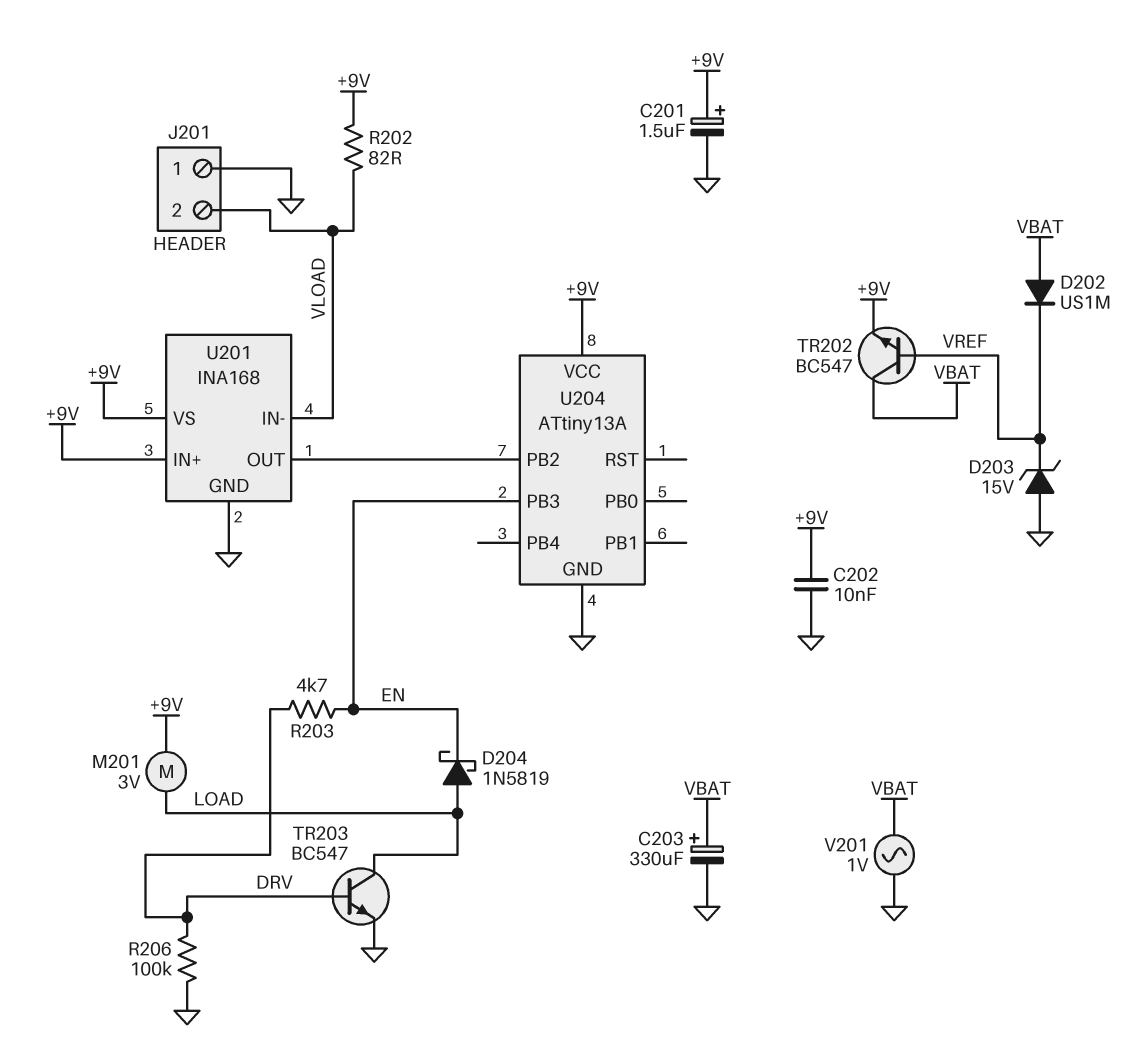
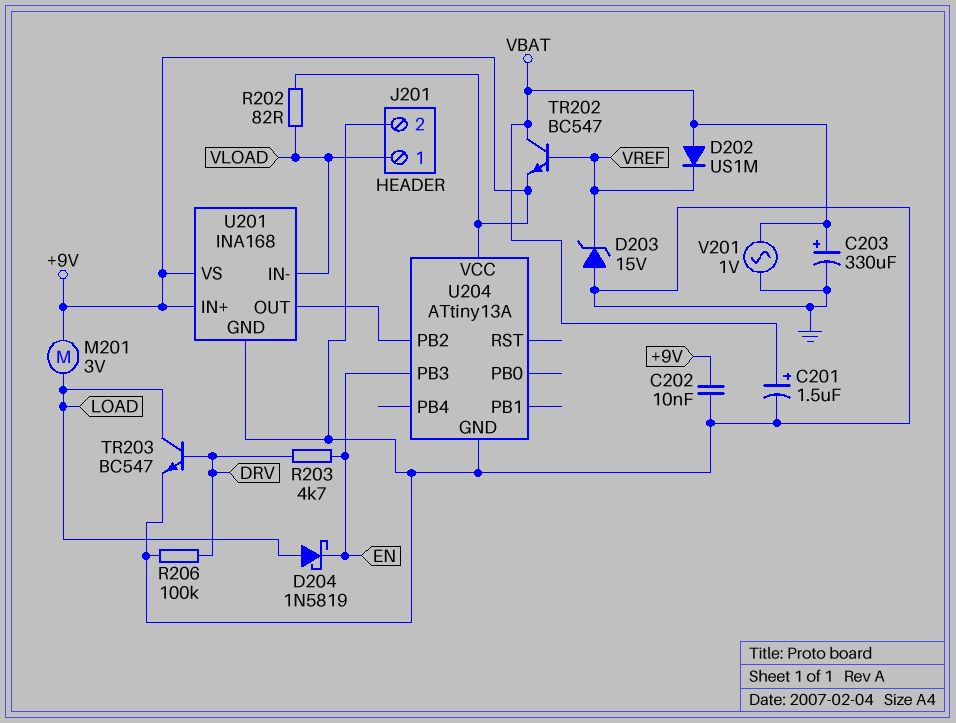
C201: 1.5uF (plus +9V, minus GND) -> 1.5uF (plus VBAT, minus GND)
J201 pin 1: GND -> VLOAD
J201 pin 2: VLOAD -> GND

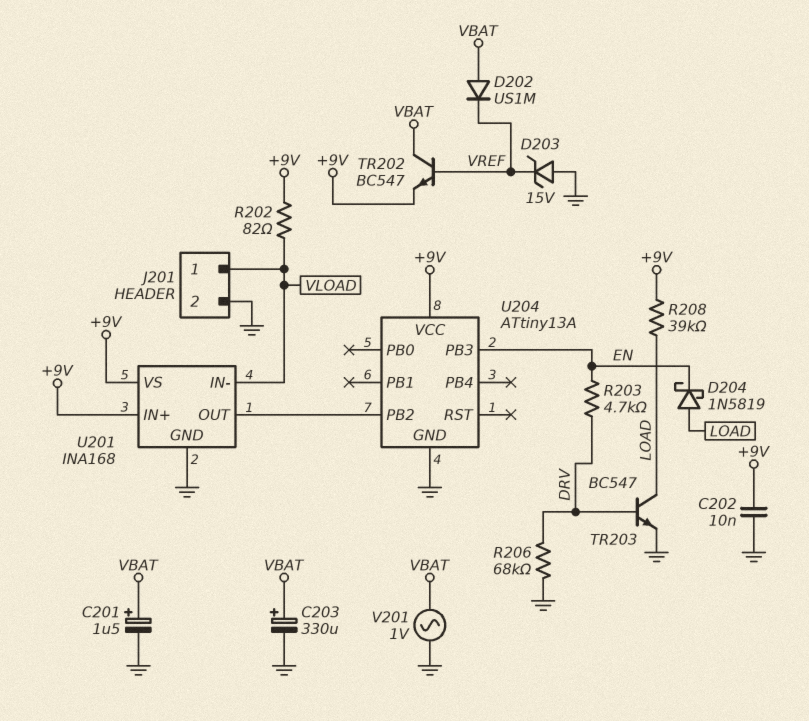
M201: motor 3V (+9V, LOAD) -> none
R206: 100k (DRV, GND) -> 68k (DRV, GND)
R208: none -> 39k (+9V, LOAD)

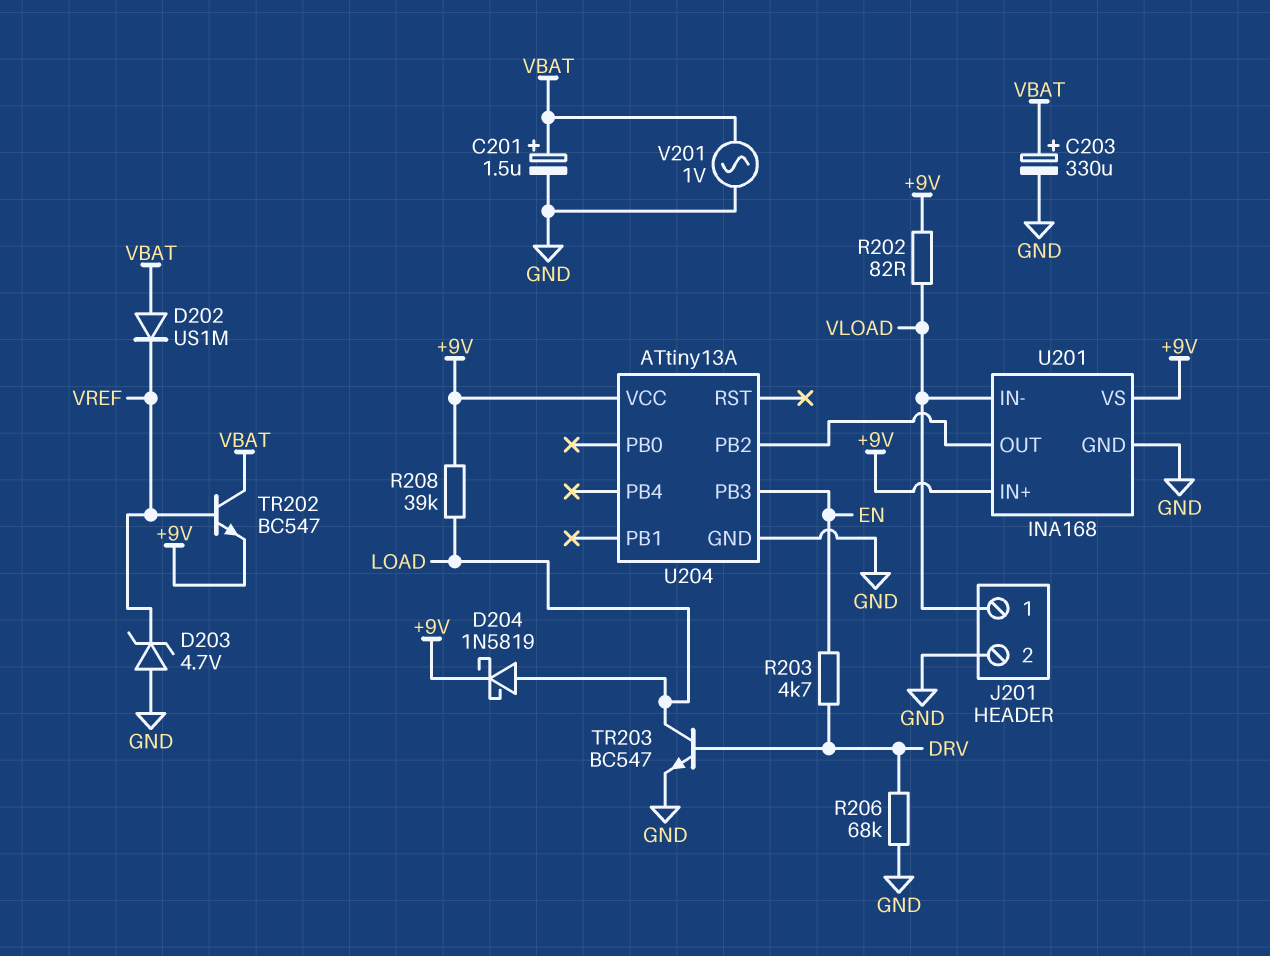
C202: 10nF (+9V, GND) -> none
D203: zener 15V (A GND, K VREF) -> zener 4.7V (A GND, K VREF)
D204: schottky 1N5819 (A LOAD, K EN) -> schottky 1N5819 (A LOAD, K +9V)

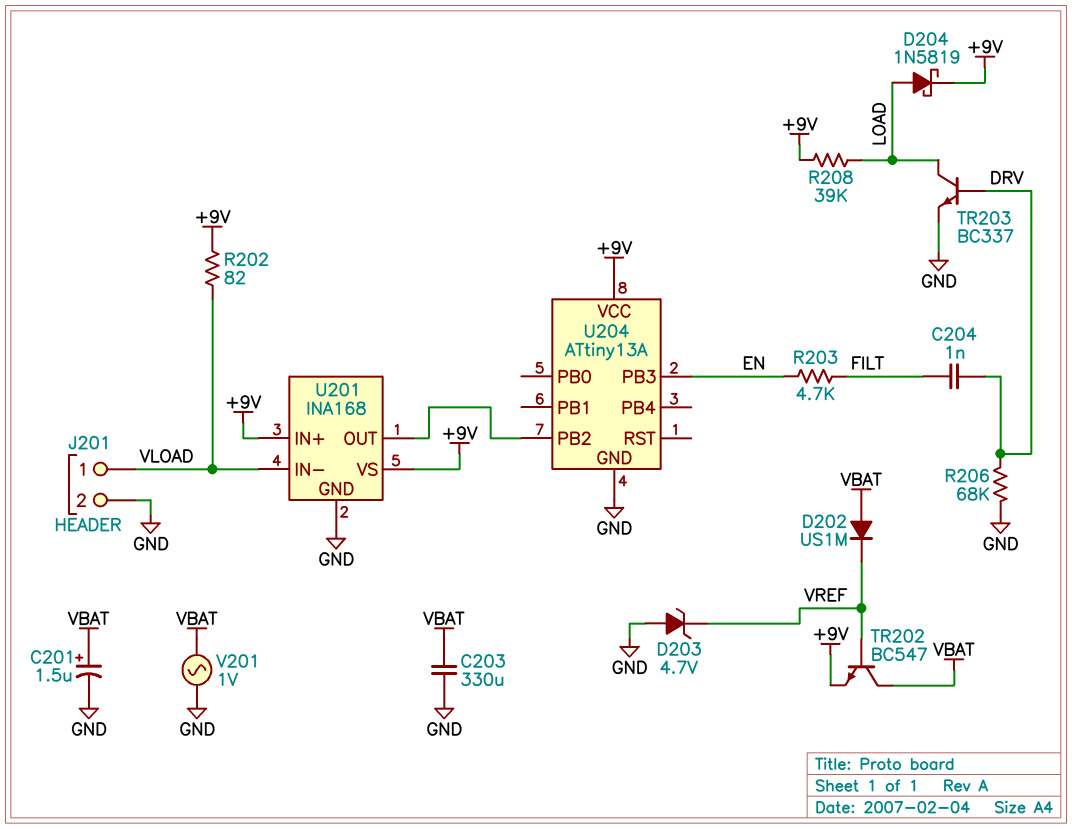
C203: 330uF (plus VBAT, minus GND) -> 330uF (GND, VBAT)
C204: none -> 1nF (DRV, FILT)
R203: 4.7k (DRV, EN) -> 4.7k (EN, FILT)
TR203: NPN BC547 (B DRV, C LOAD, E GND) -> NPN BC337 (B DRV, C LOAD, E GND)

